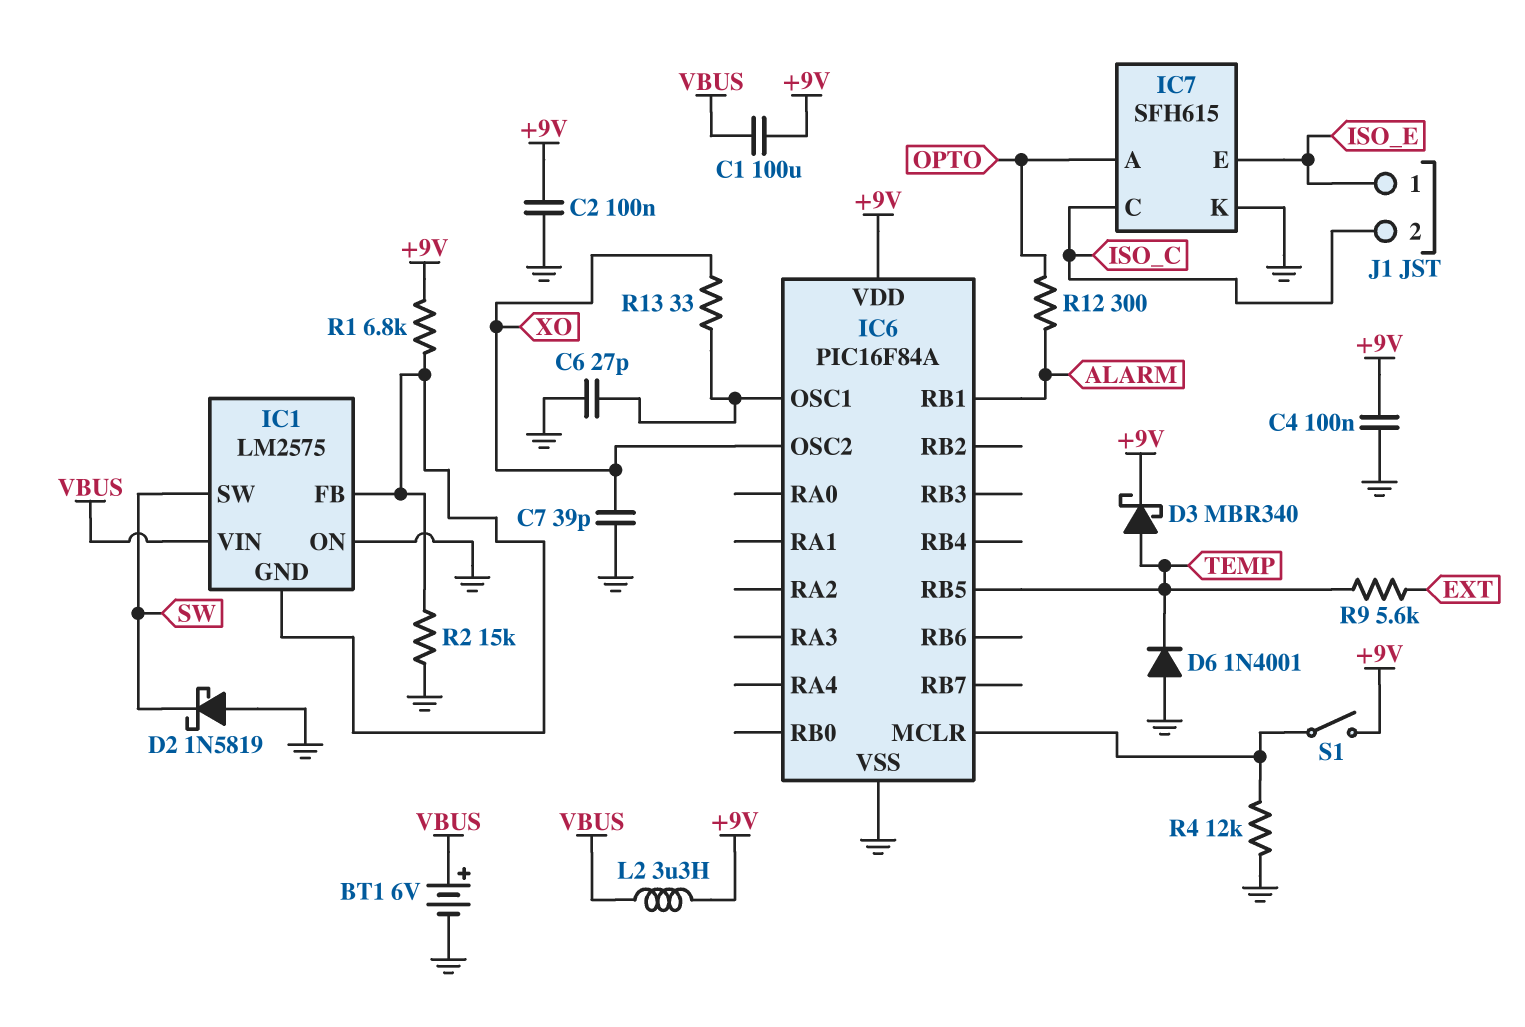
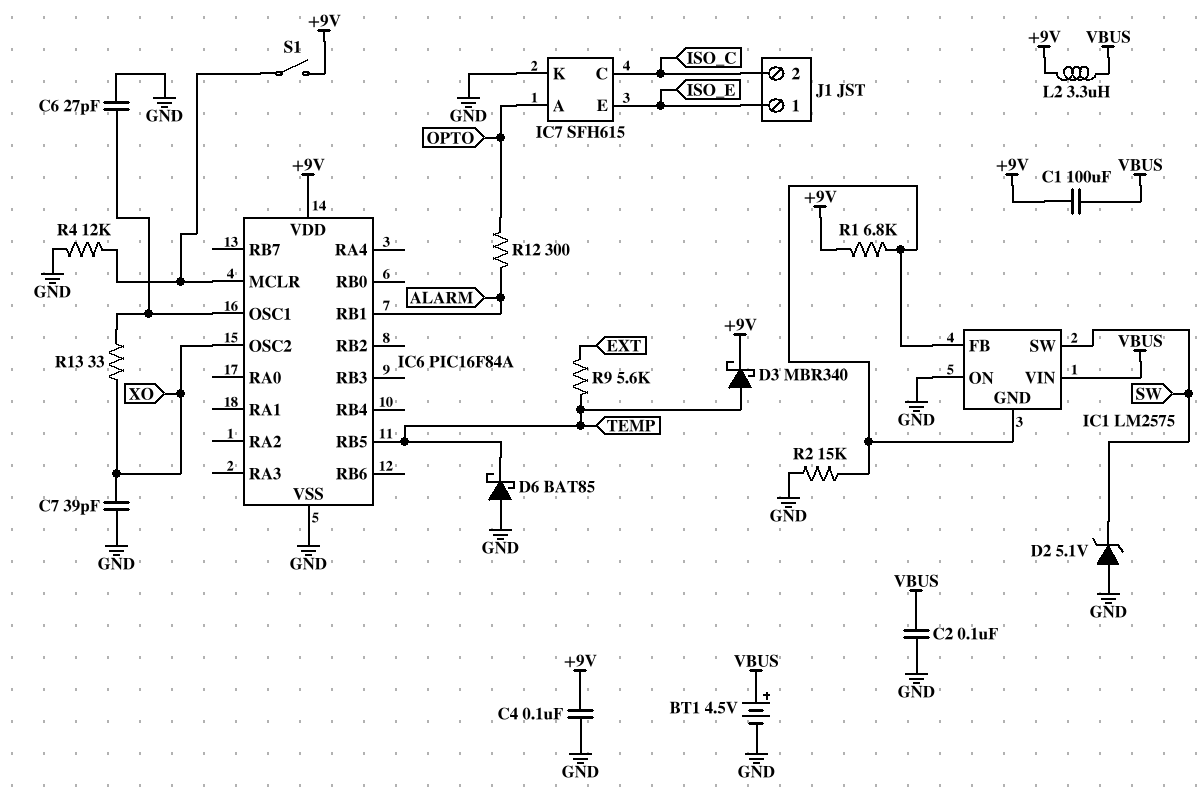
BT1: 6V (plus VBUS, minus GND) -> 4.5V (plus VBUS, minus GND)
C2: 100nF (+9V, GND) -> 100nF (GND, VBUS)
D2: schottky 1N5819 (A GND, K SW) -> zener 5.1V (A GND, K SW)
D6: diode 1N4001 (A GND, K TEMP) -> schottky BAT85 (A GND, K TEMP)

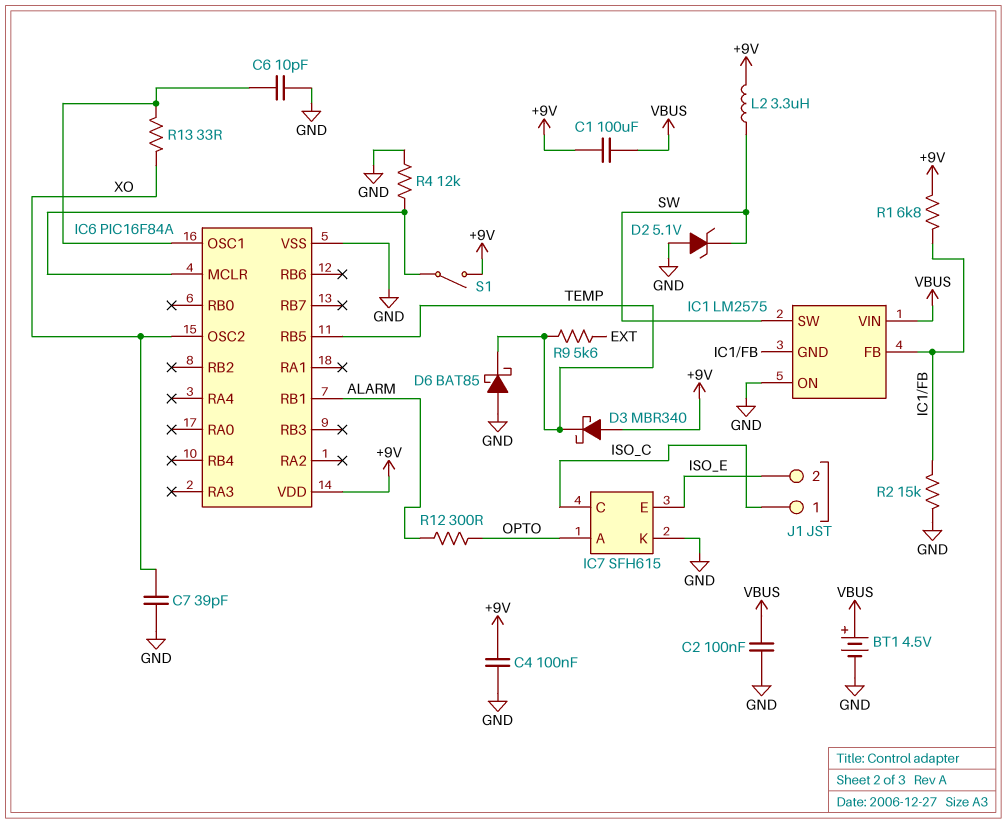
C6: 27pF (GND, IC6/OSC1) -> 10pF (GND, IC6/OSC1)
D3: schottky MBR340 (A TEMP, K +9V) -> schottky MBR340 (A +9V, K TEMP)
J1 pin 1: ISO_E -> ISO_C
J1 pin 2: ISO_C -> ISO_E
L2: 3.3uH (+9V, VBUS) -> 3.3uH (+9V, SW)

